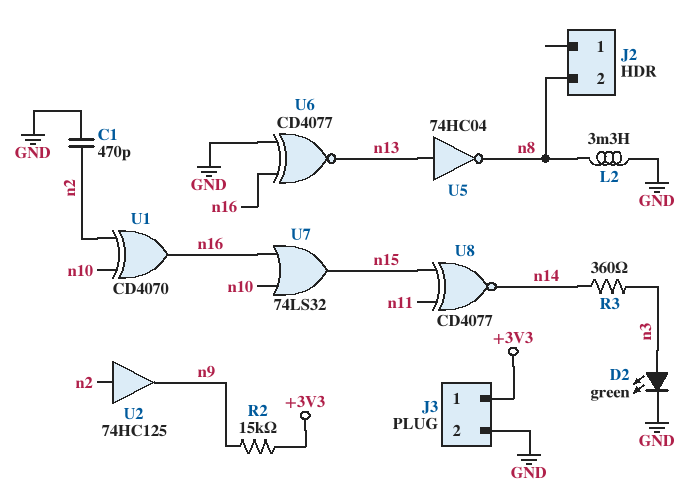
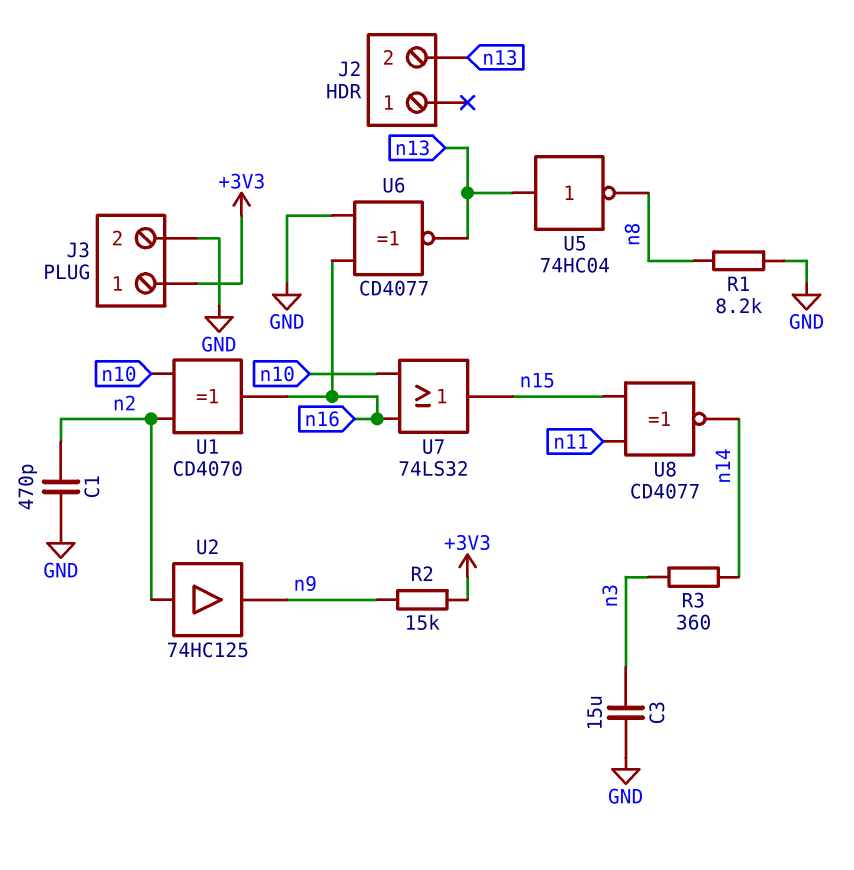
C3: none -> 15uF (GND, n3)
D2: LED green (A n3, K GND) -> none
J2 pin 2: n8 -> n13
L2: 3.3mH (GND, n8) -> none
R1: none -> 8.2k (GND, n8)

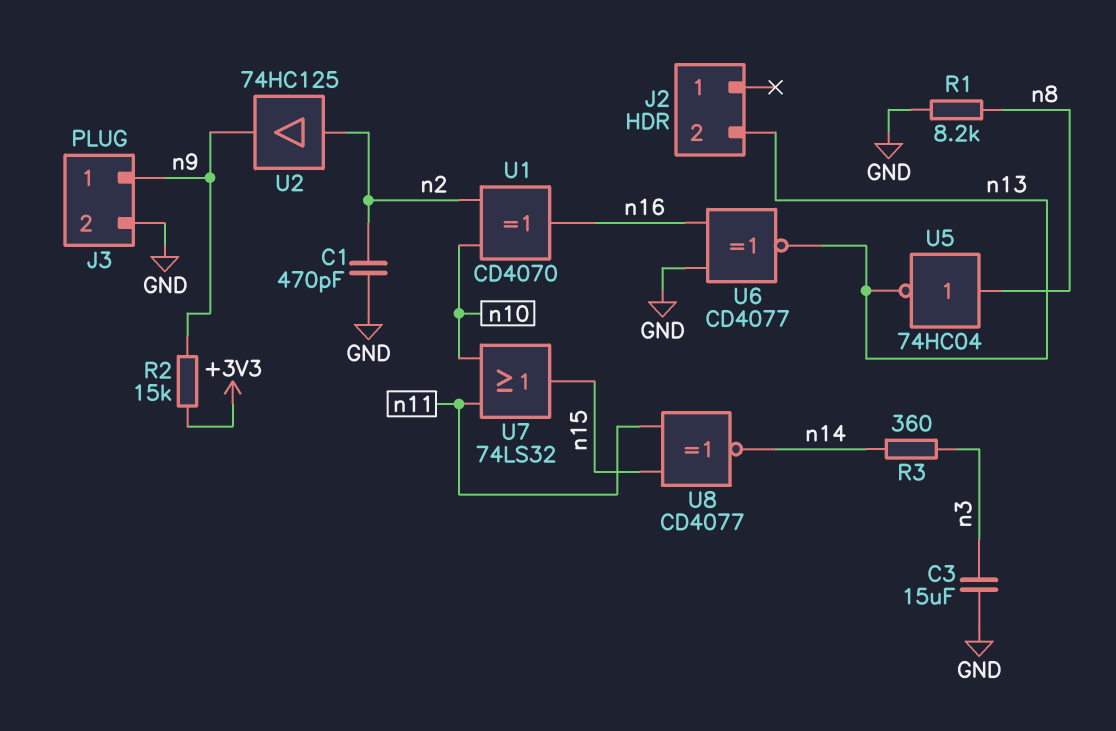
J3 pin 1: +3V3 -> n9
U5: NOT 74HC04 (in n13, out n8) -> NOT 74HC04 (in n8, out n13)
U7: OR 74LS32 (in n10, in n16, out n15) -> OR 74LS32 (in n10, in n11, out n15)

